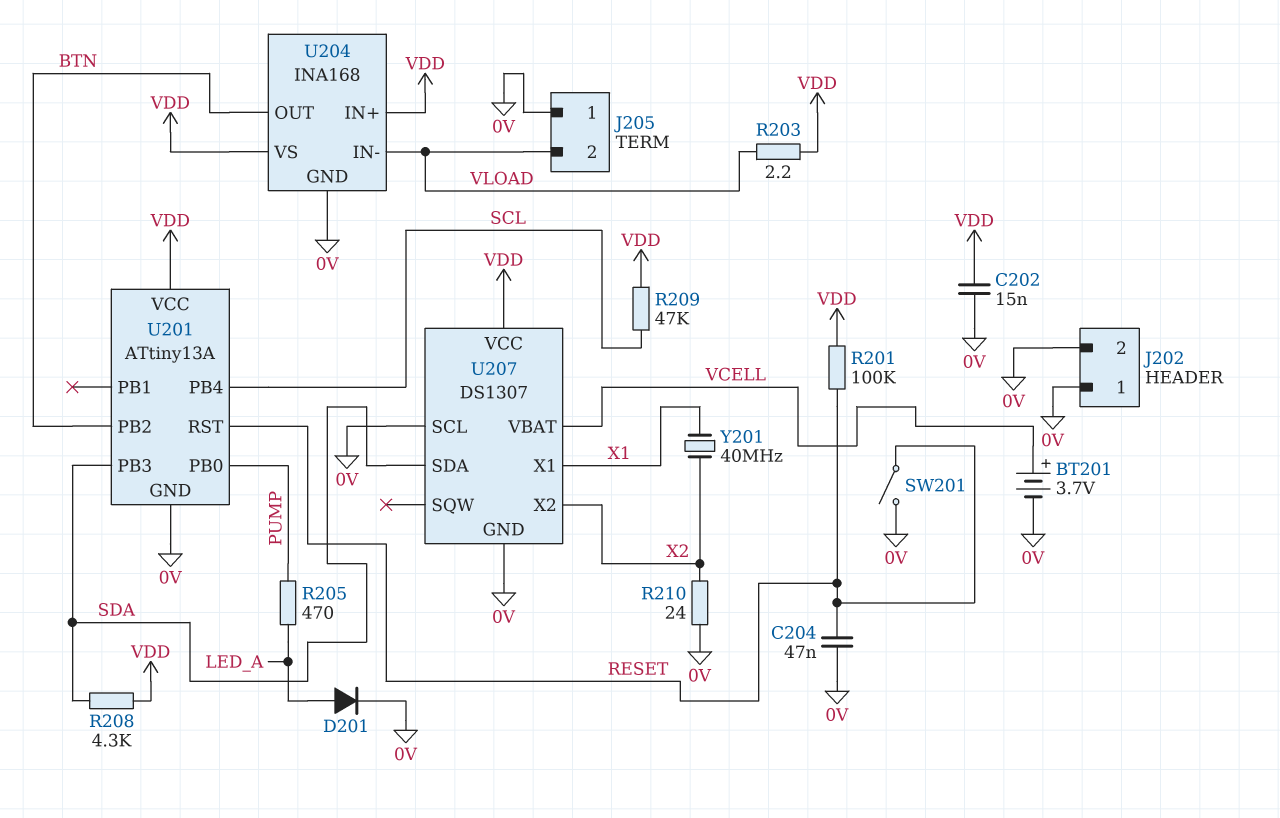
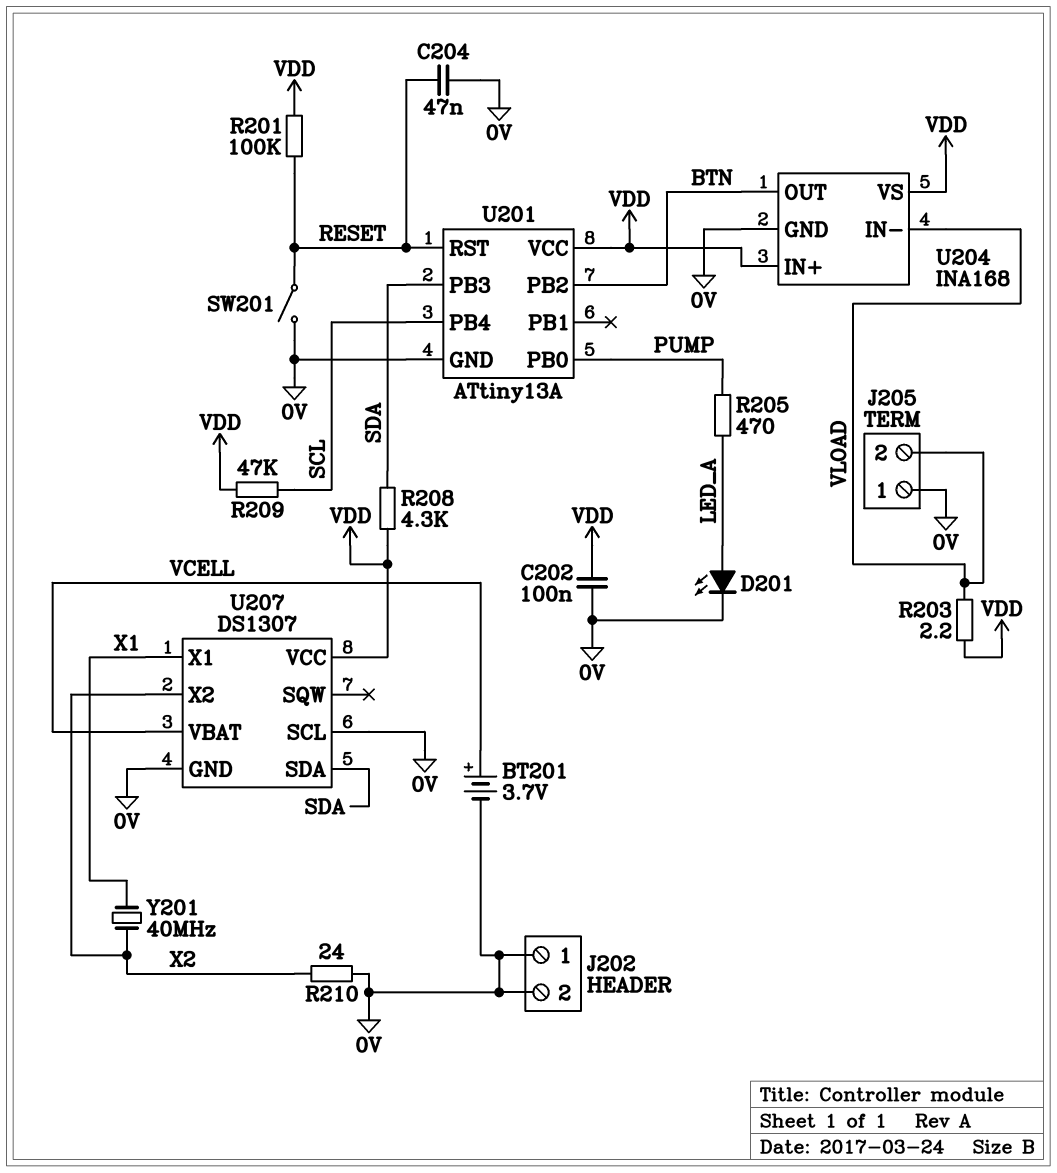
C202: 15nF (0V, VDD) -> 100nF (0V, VDD)
D201: diode (A LED_A, K 0V) -> LED (A LED_A, K 0V)

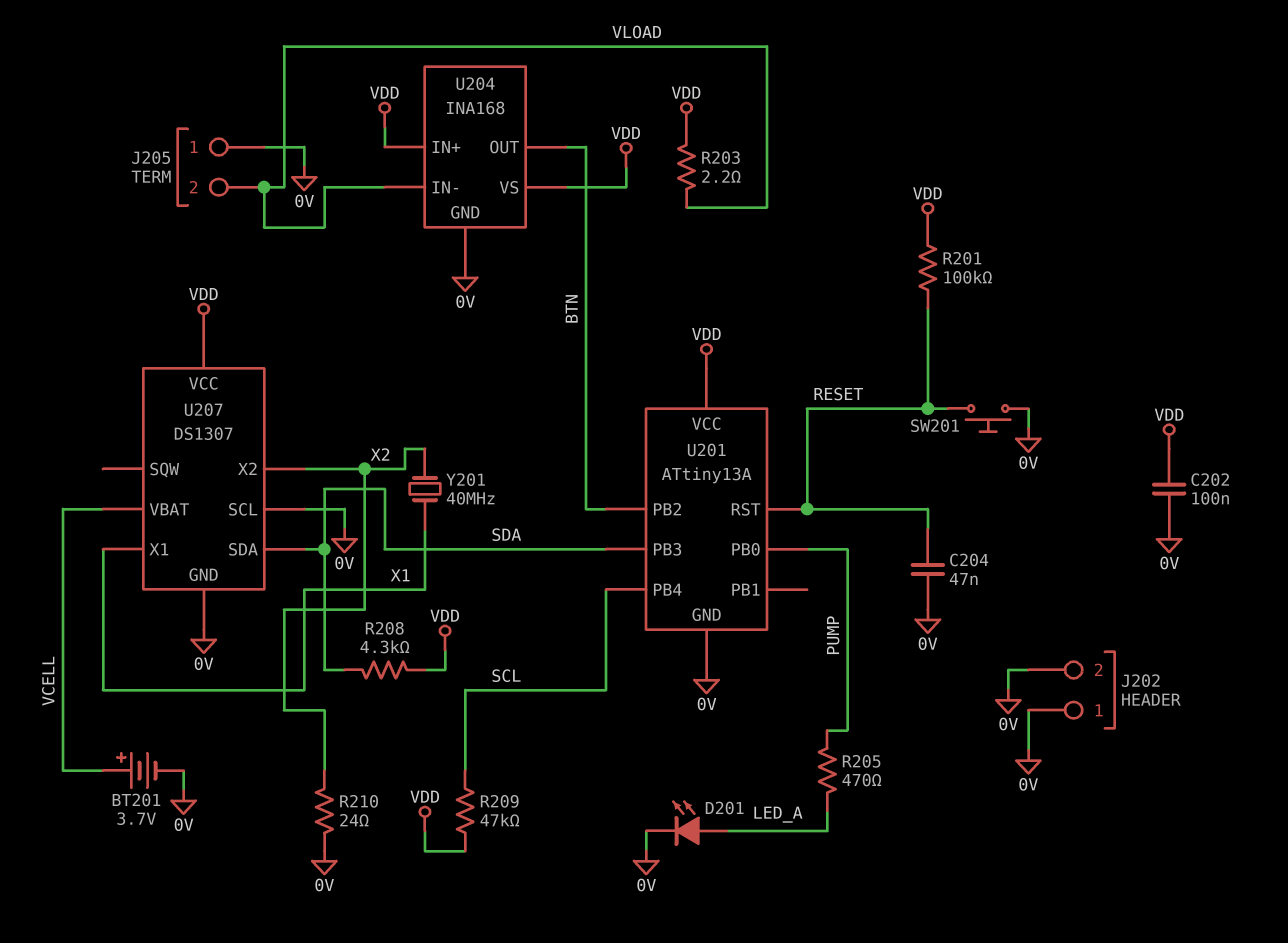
SW201: switch (0V, RESET) -> button (0V, RESET)

